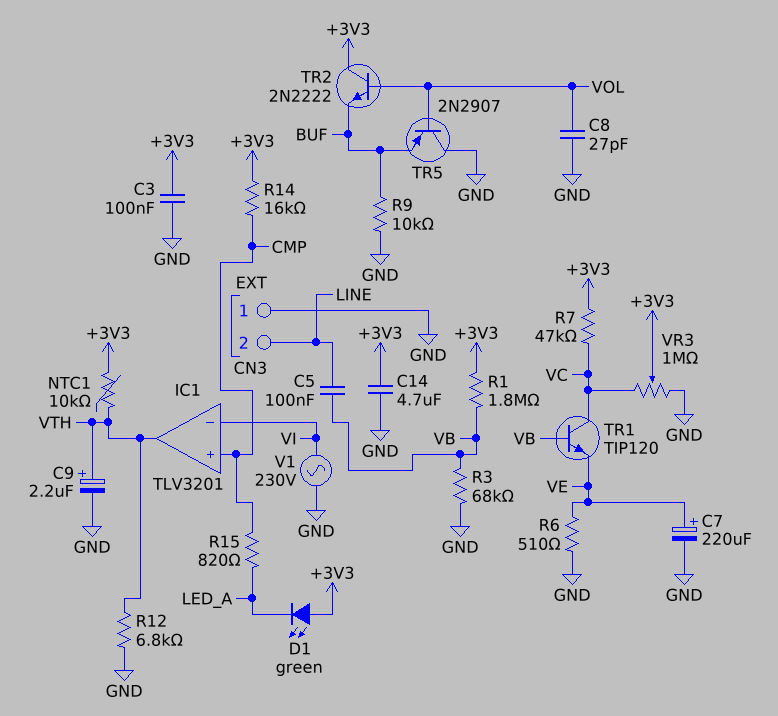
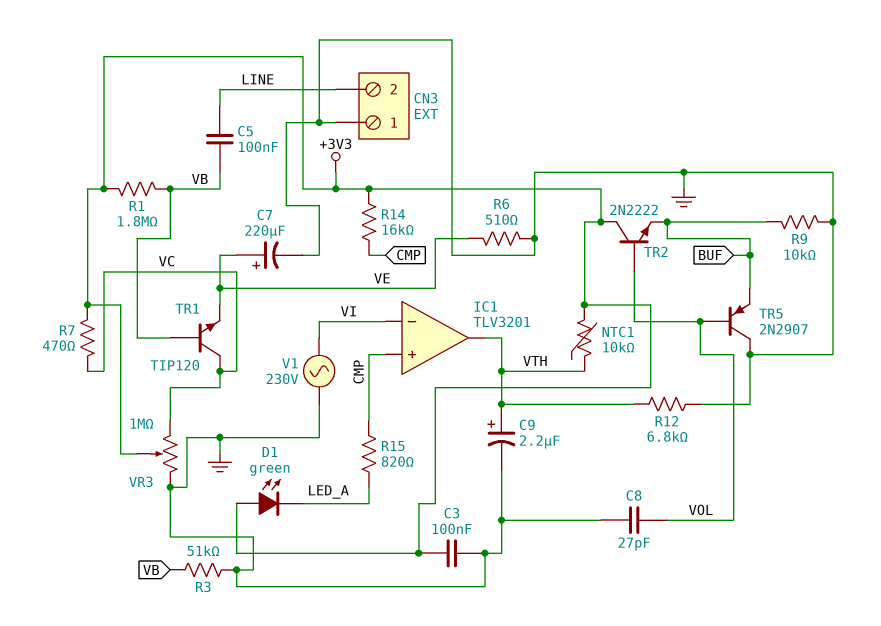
C14: 4.7uF (+3V3, GND) -> none
R3: 68k (GND, VB) -> 51k (GND, VB)
R7: 47k (+3V3, VC) -> 470 (+3V3, VC)

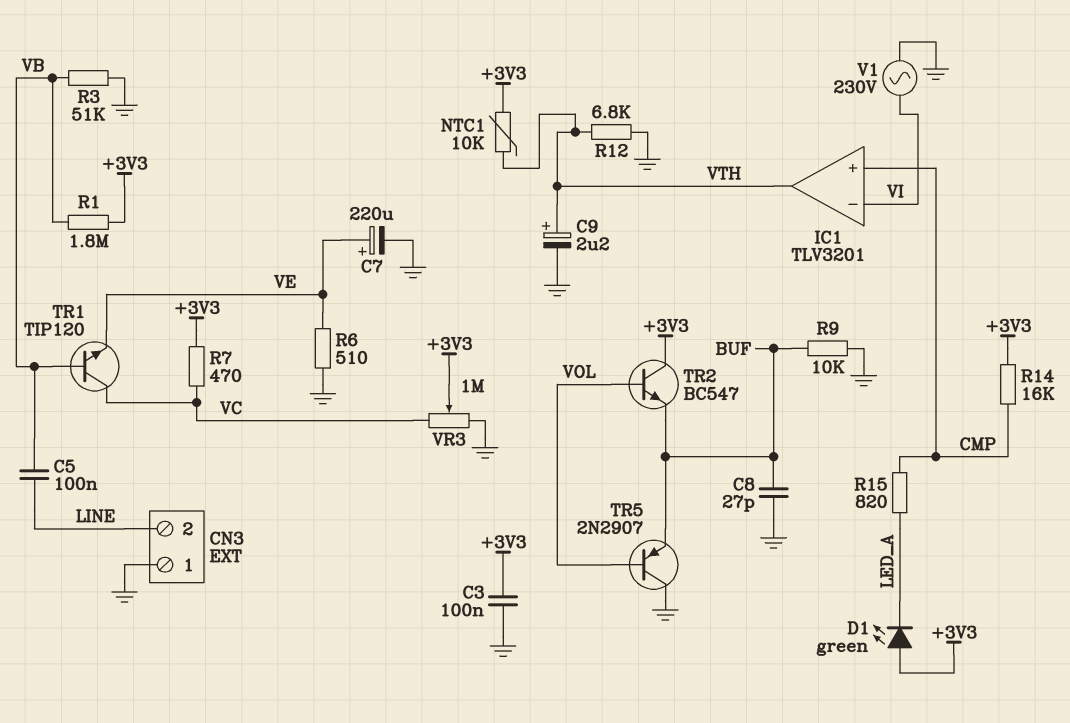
C8: 27pF (GND, VOL) -> 27pF (BUF, GND)
TR2: NPN 2N2222 (B VOL, C +3V3, E BUF) -> NPN BC547 (B VOL, C +3V3, E BUF)

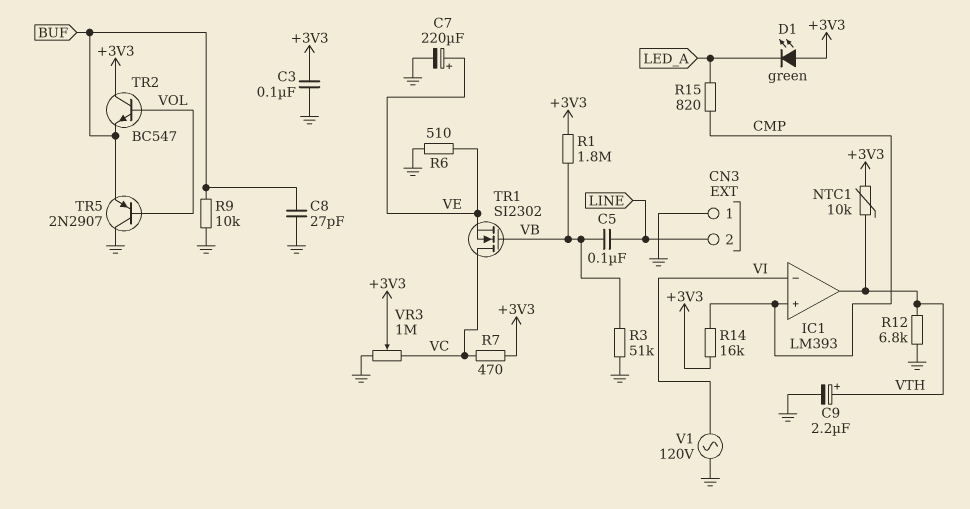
IC1: TLV3201 -> LM393
TR1: NPN TIP120 (B VB, C VC, E VE) -> NMOS SI2302 (G VB, D VC, S VE)
V1: AC 230V (GND, VI) -> AC 120V (GND, VI)

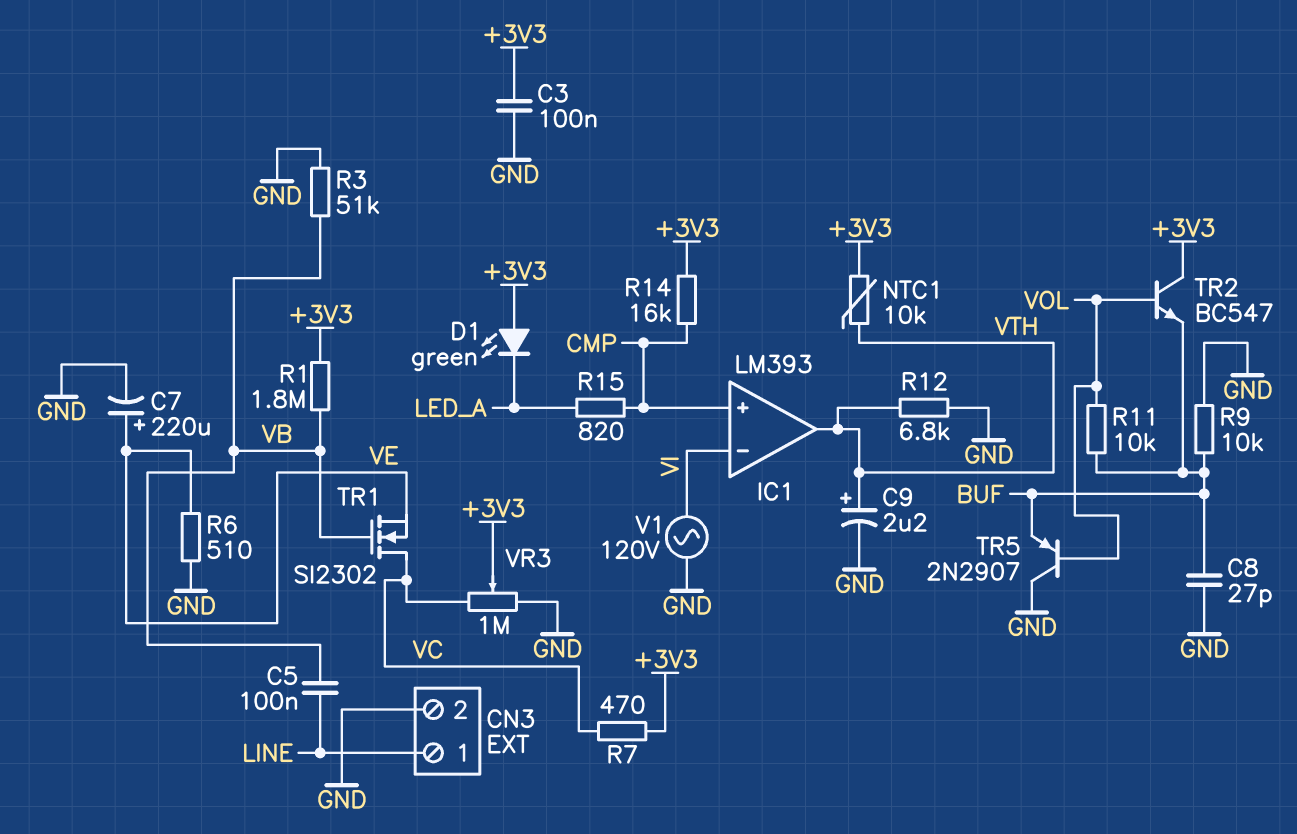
CN3 pin 1: GND -> LINE
CN3 pin 2: LINE -> GND
R11: none -> 10k (BUF, VOL)

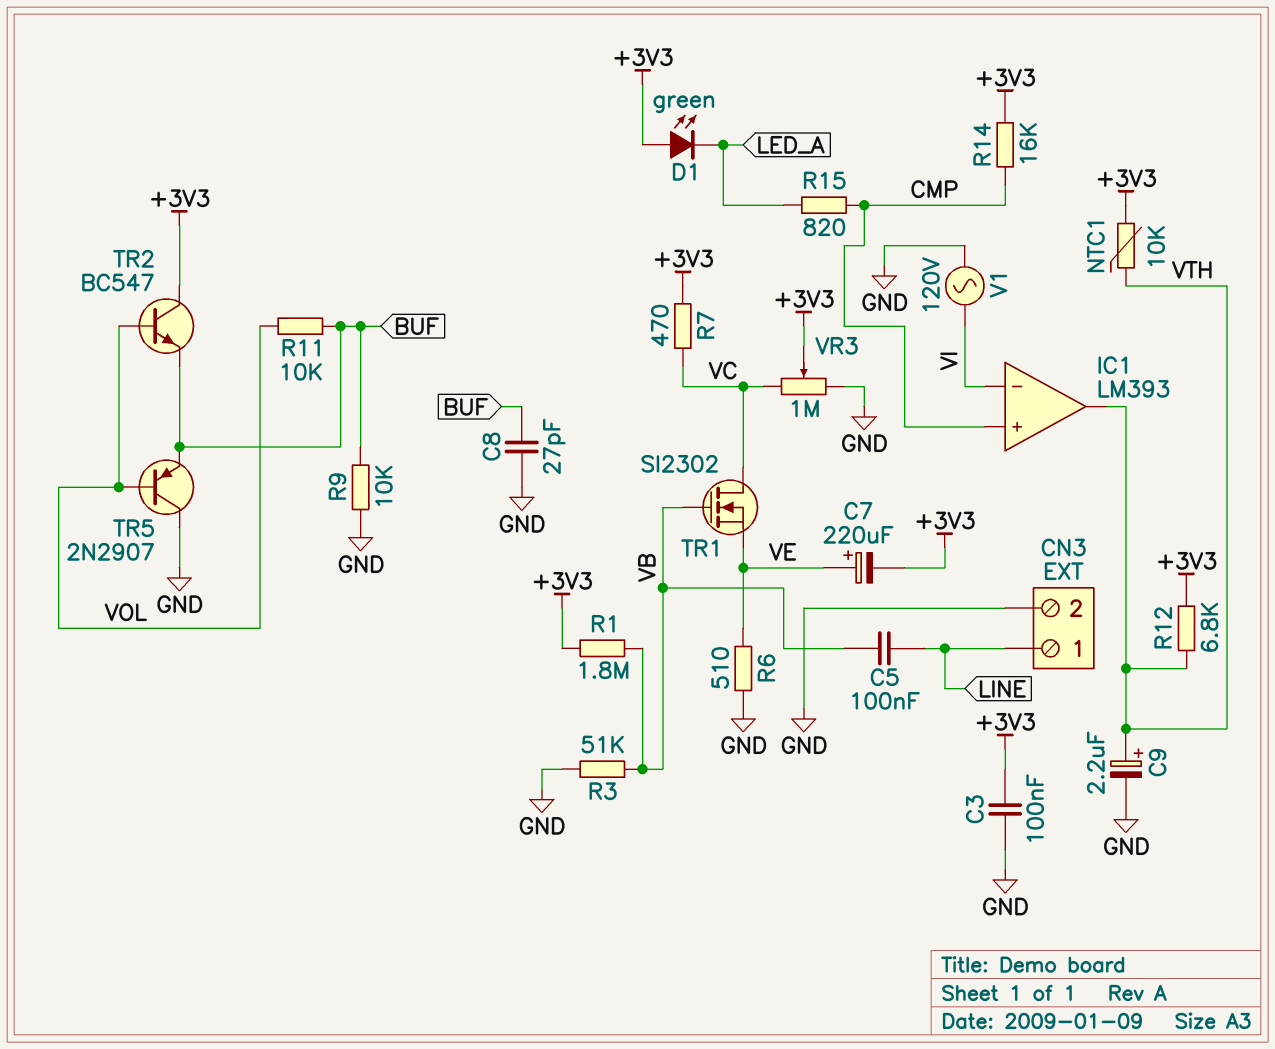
C7: 220uF (plus VE, minus GND) -> 220uF (plus VE, minus +3V3)
R12: 6.8k (GND, VTH) -> 6.8k (+3V3, VTH)

